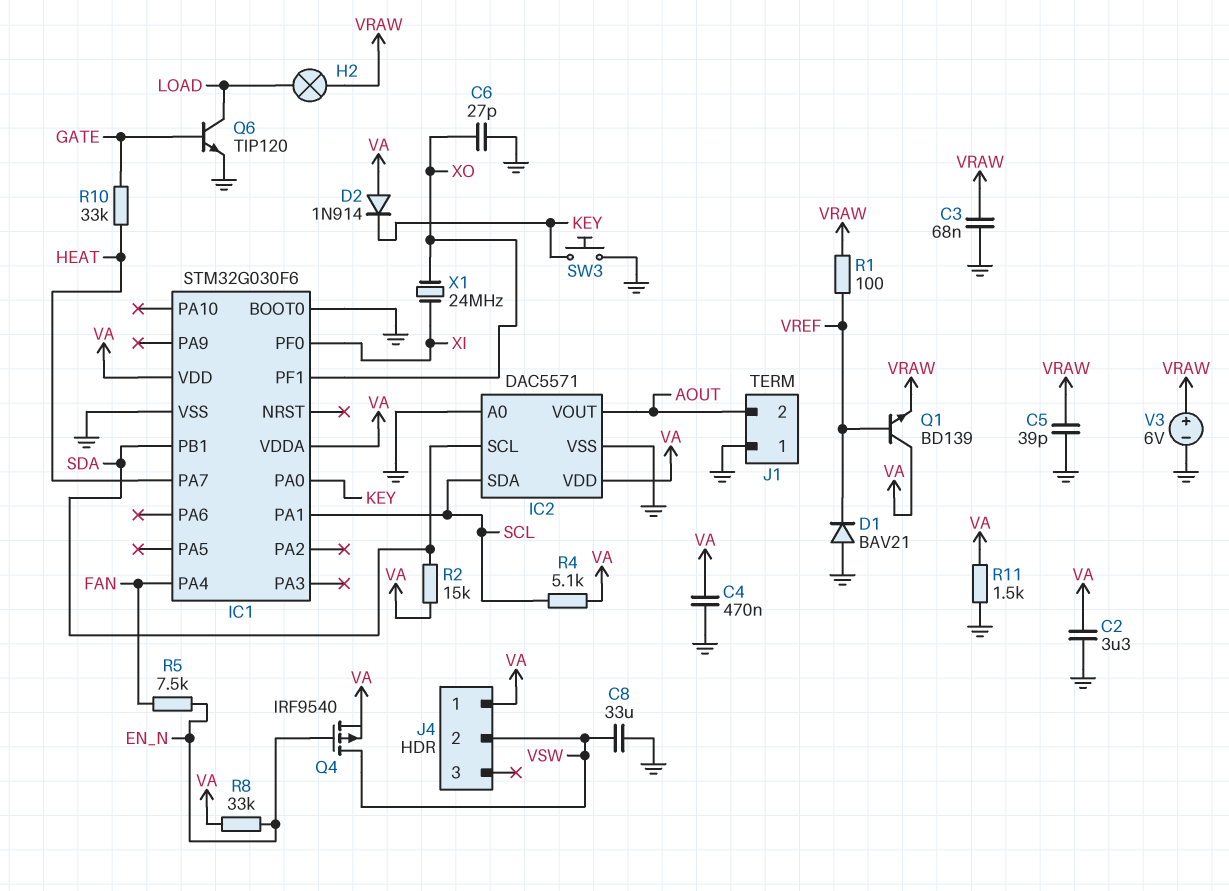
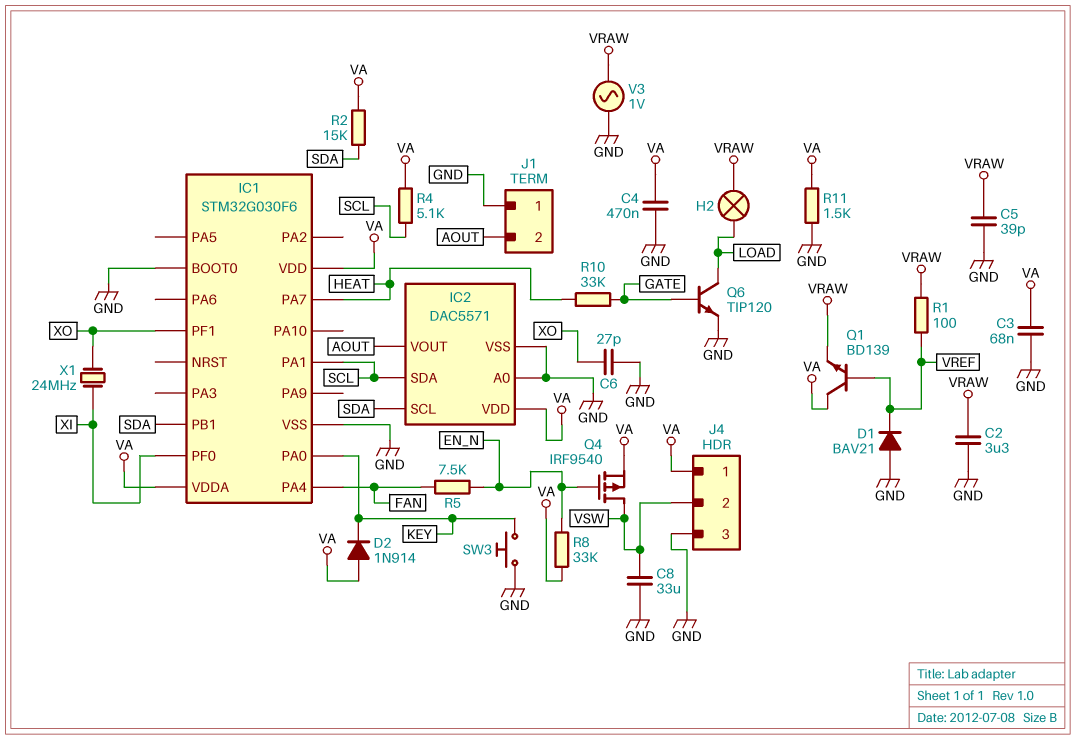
C2: 3.3uF (GND, VA) -> 3.3uF (GND, VRAW)
C3: 68nF (GND, VRAW) -> 68nF (GND, VA)
J4 pin 3: none -> GND
V3: 6V (plus VRAW, minus GND) -> AC 1V (GND, VRAW)

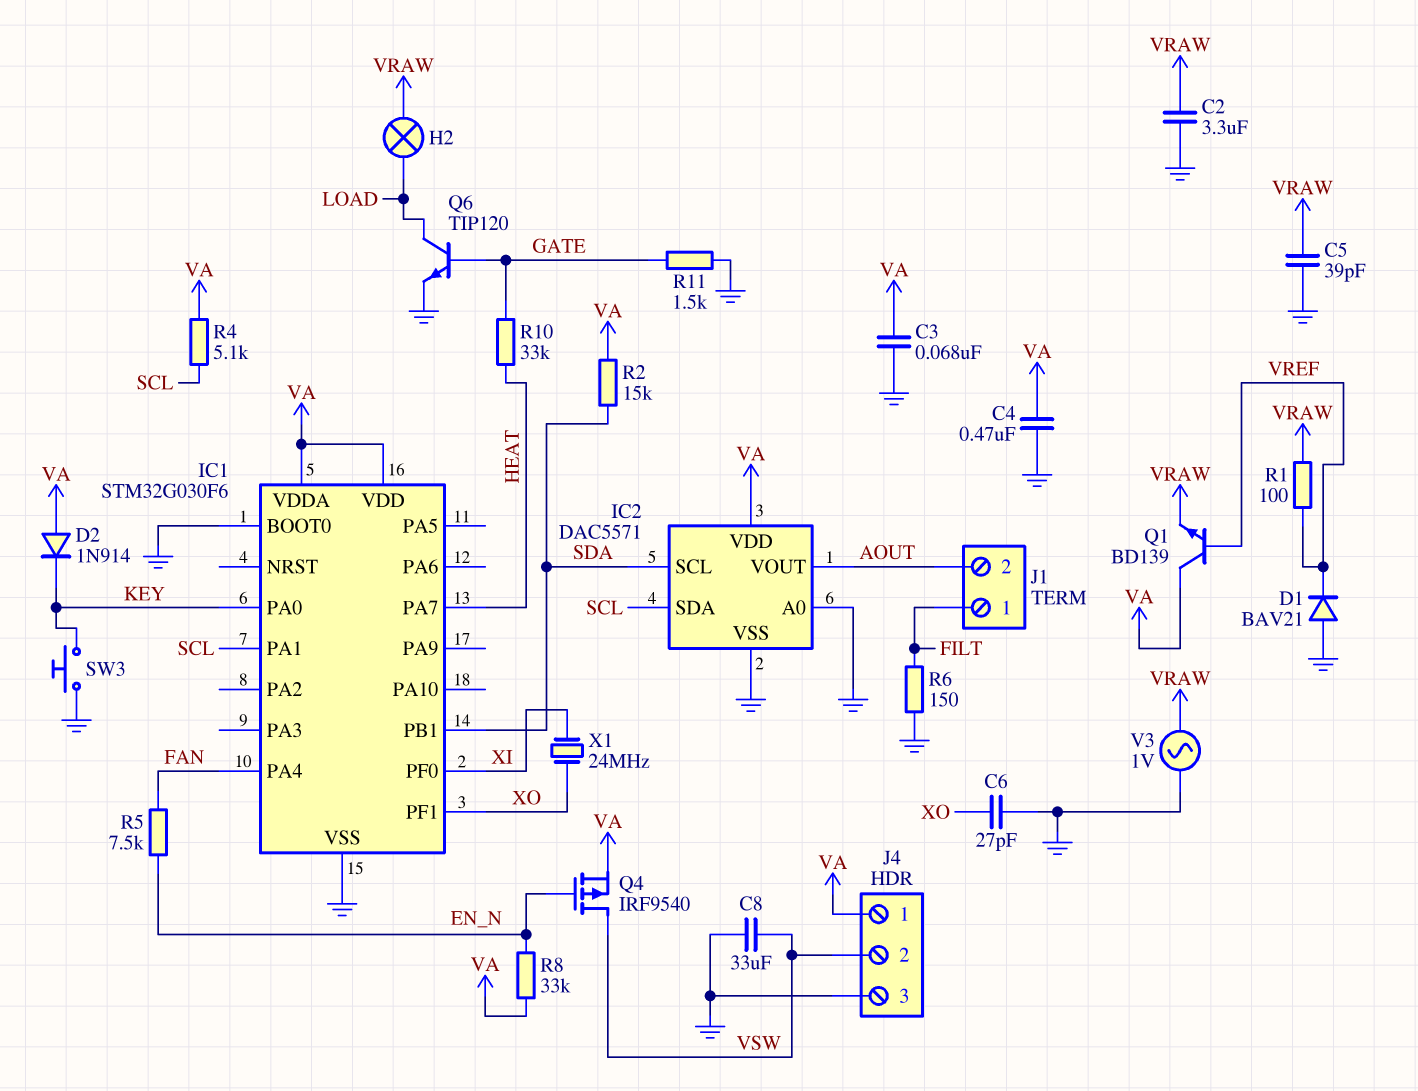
J1 pin 1: GND -> FILT
R6: none -> 150 (FILT, GND)
R11: 1.5k (GND, VA) -> 1.5k (GATE, GND)

